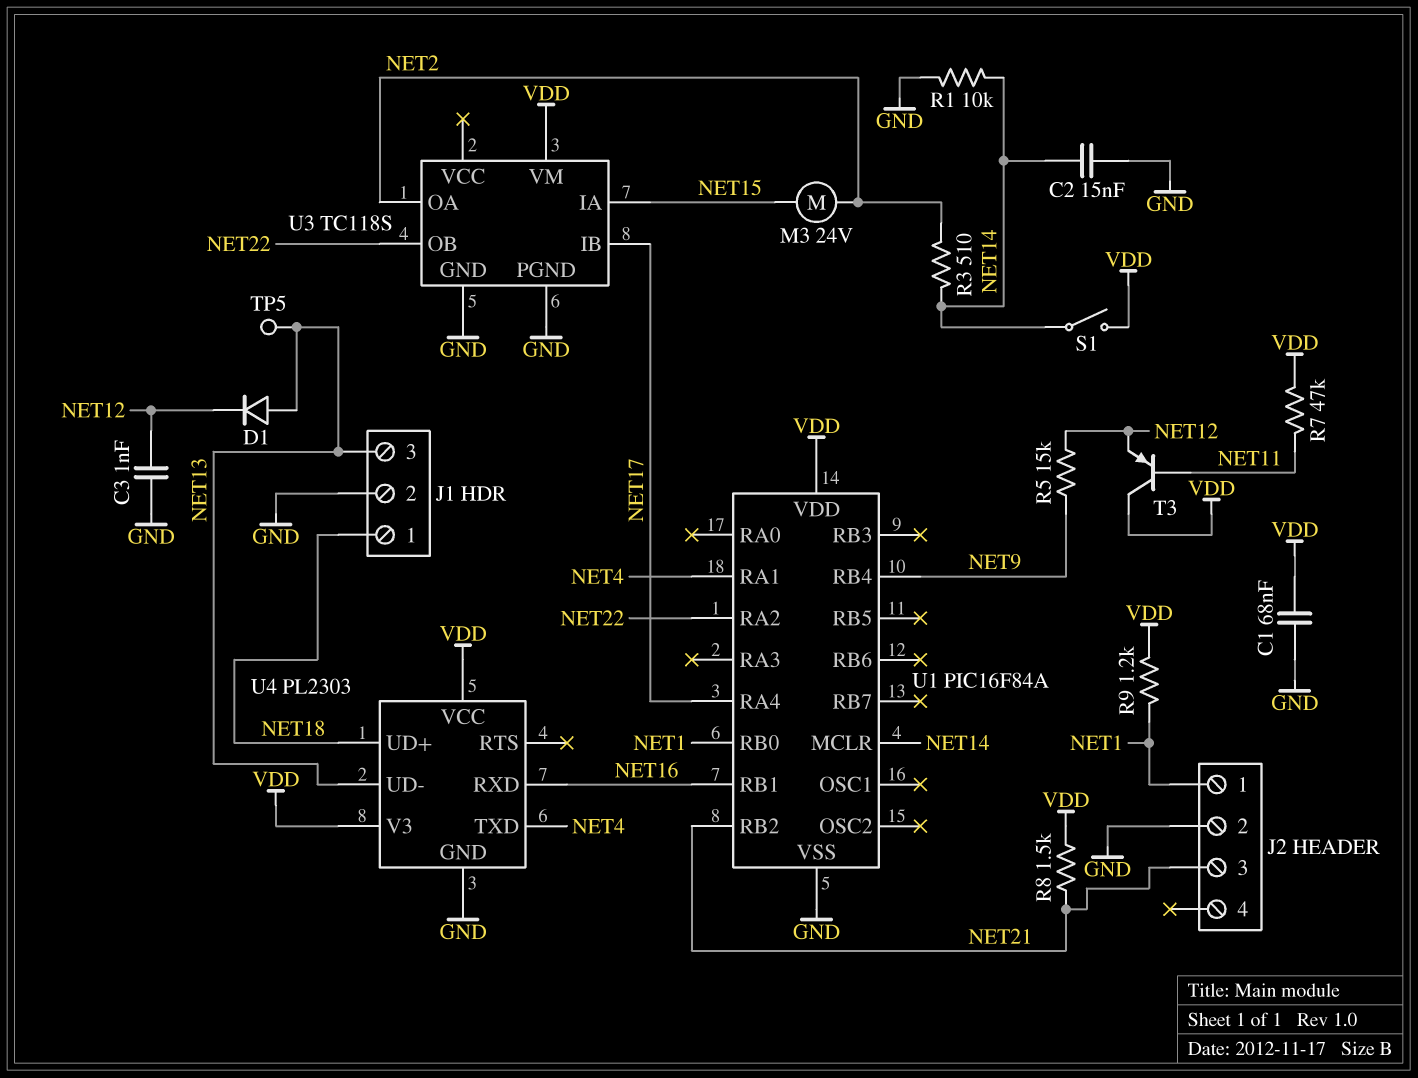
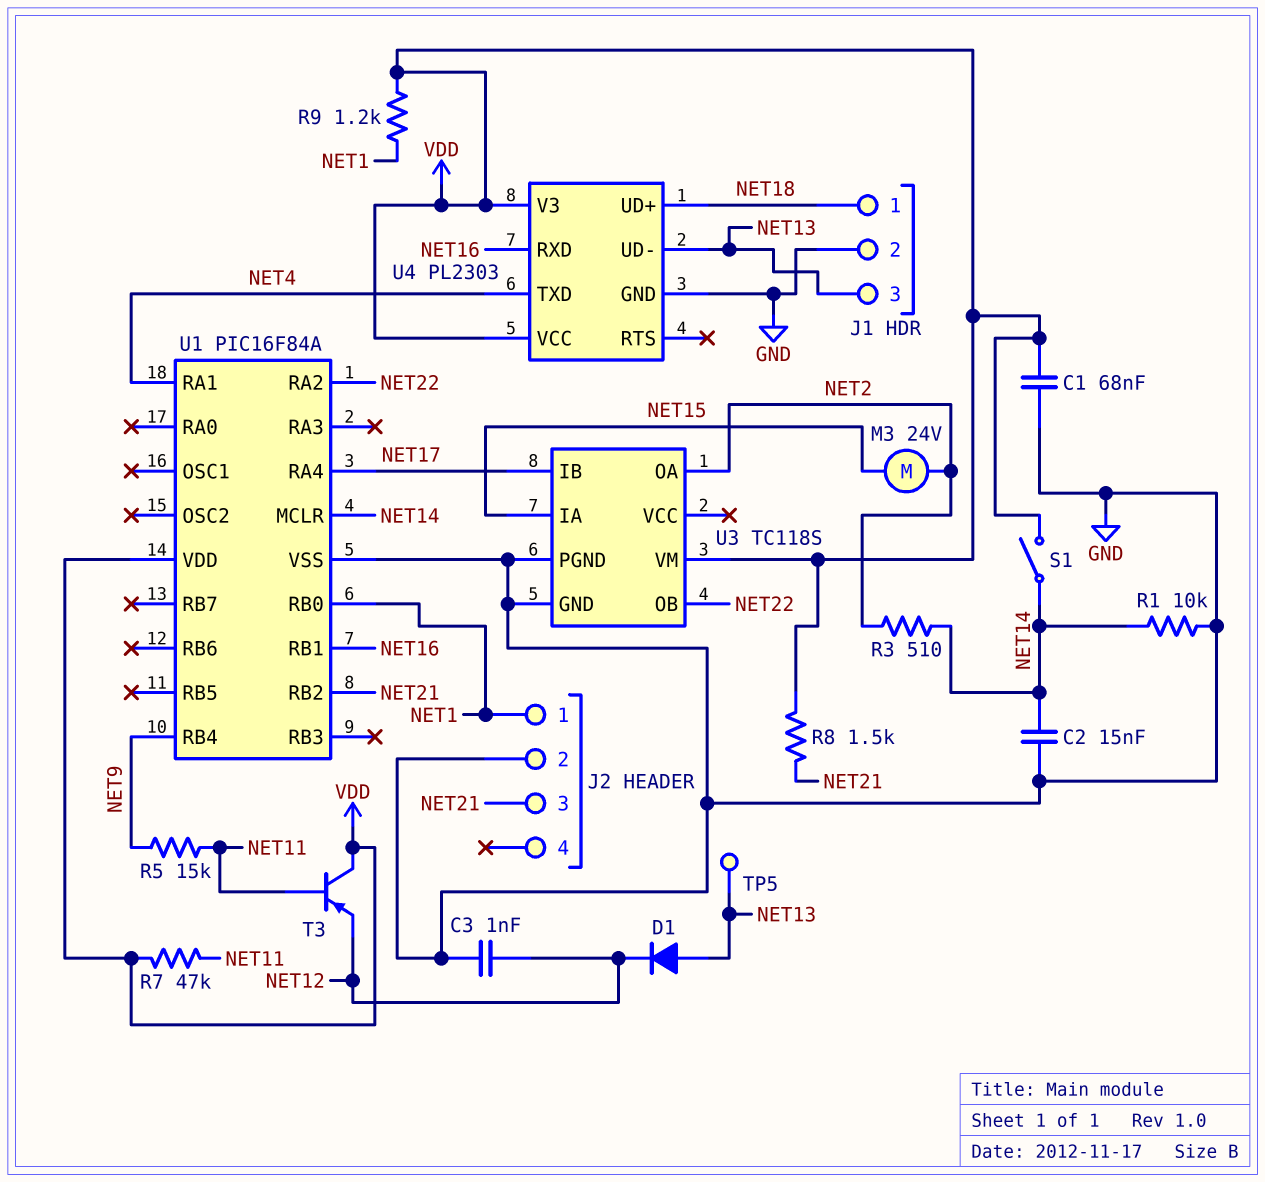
R5: 15k (NET9, NET12) -> 15k (NET9, NET11)

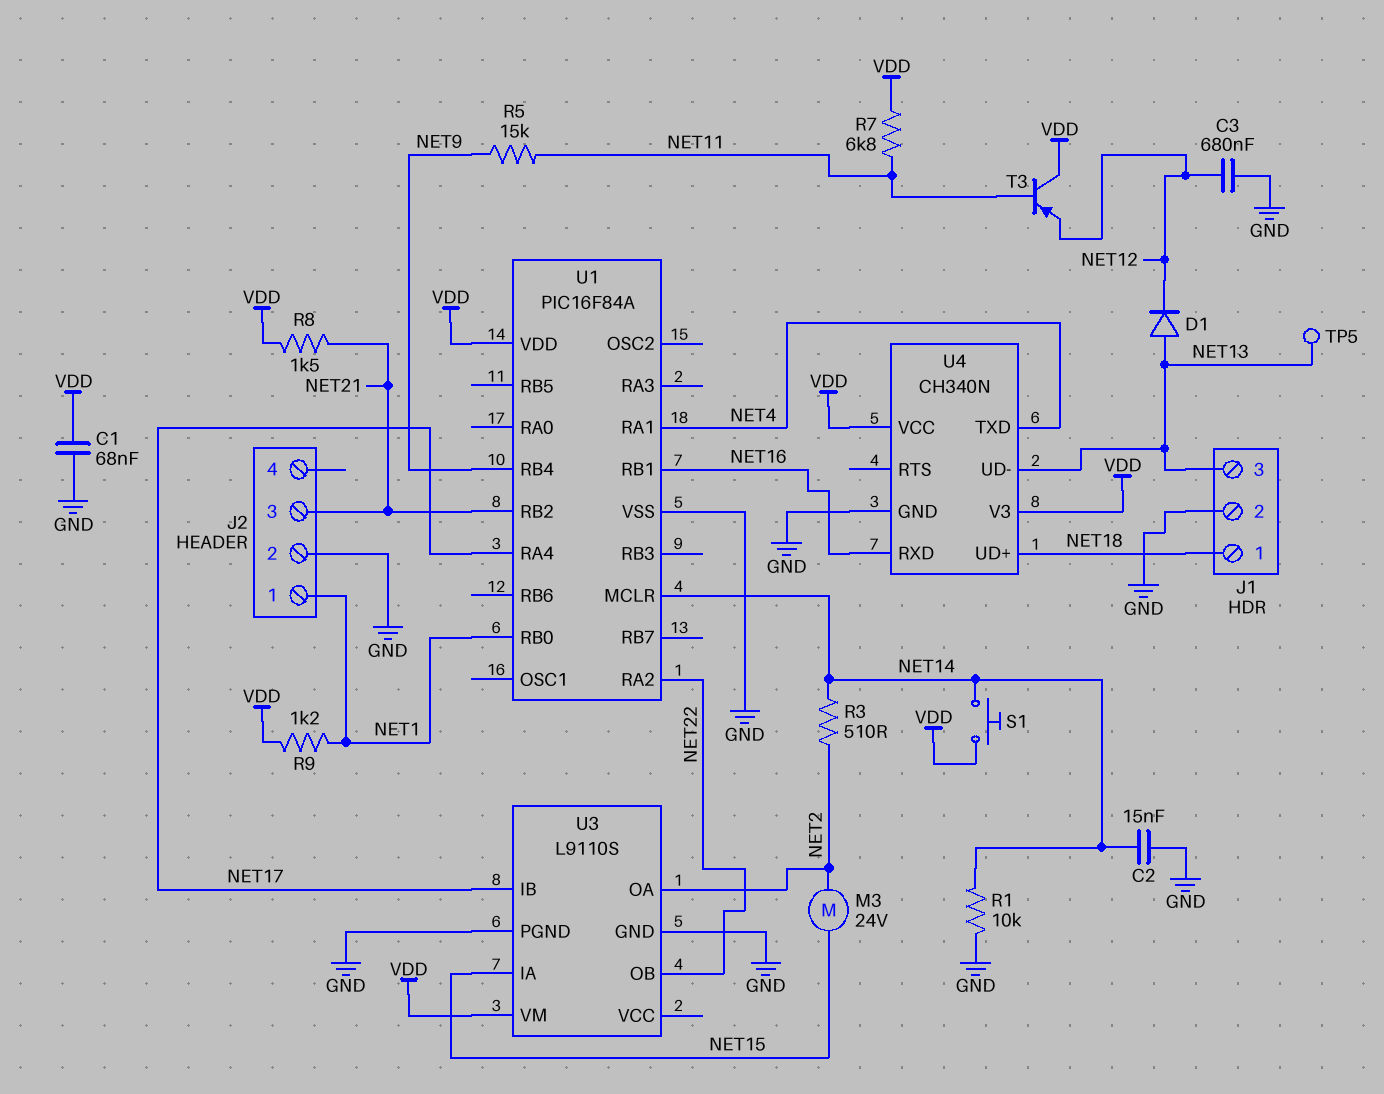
C3: 1nF (GND, NET12) -> 680nF (GND, NET12)
R7: 47k (NET11, VDD) -> 6.8k (NET11, VDD)
S1: switch (NET14, VDD) -> button (NET14, VDD)
U3: TC118S -> L9110S
U4: PL2303 -> CH340N

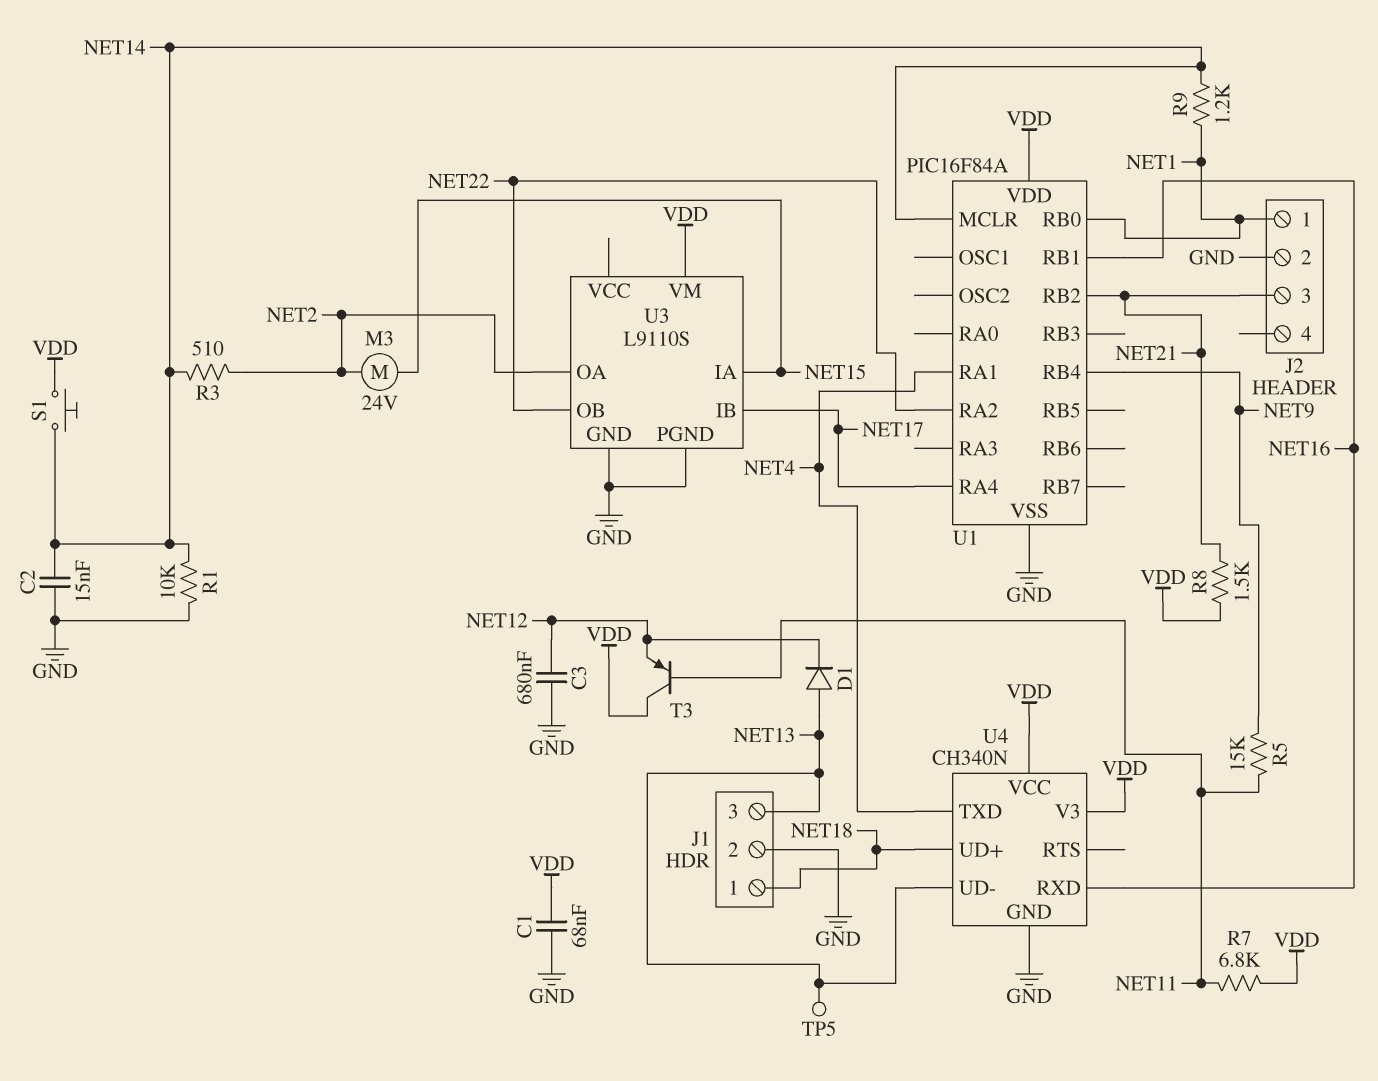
R9: 1.2k (NET1, VDD) -> 1.2k (NET1, NET14)

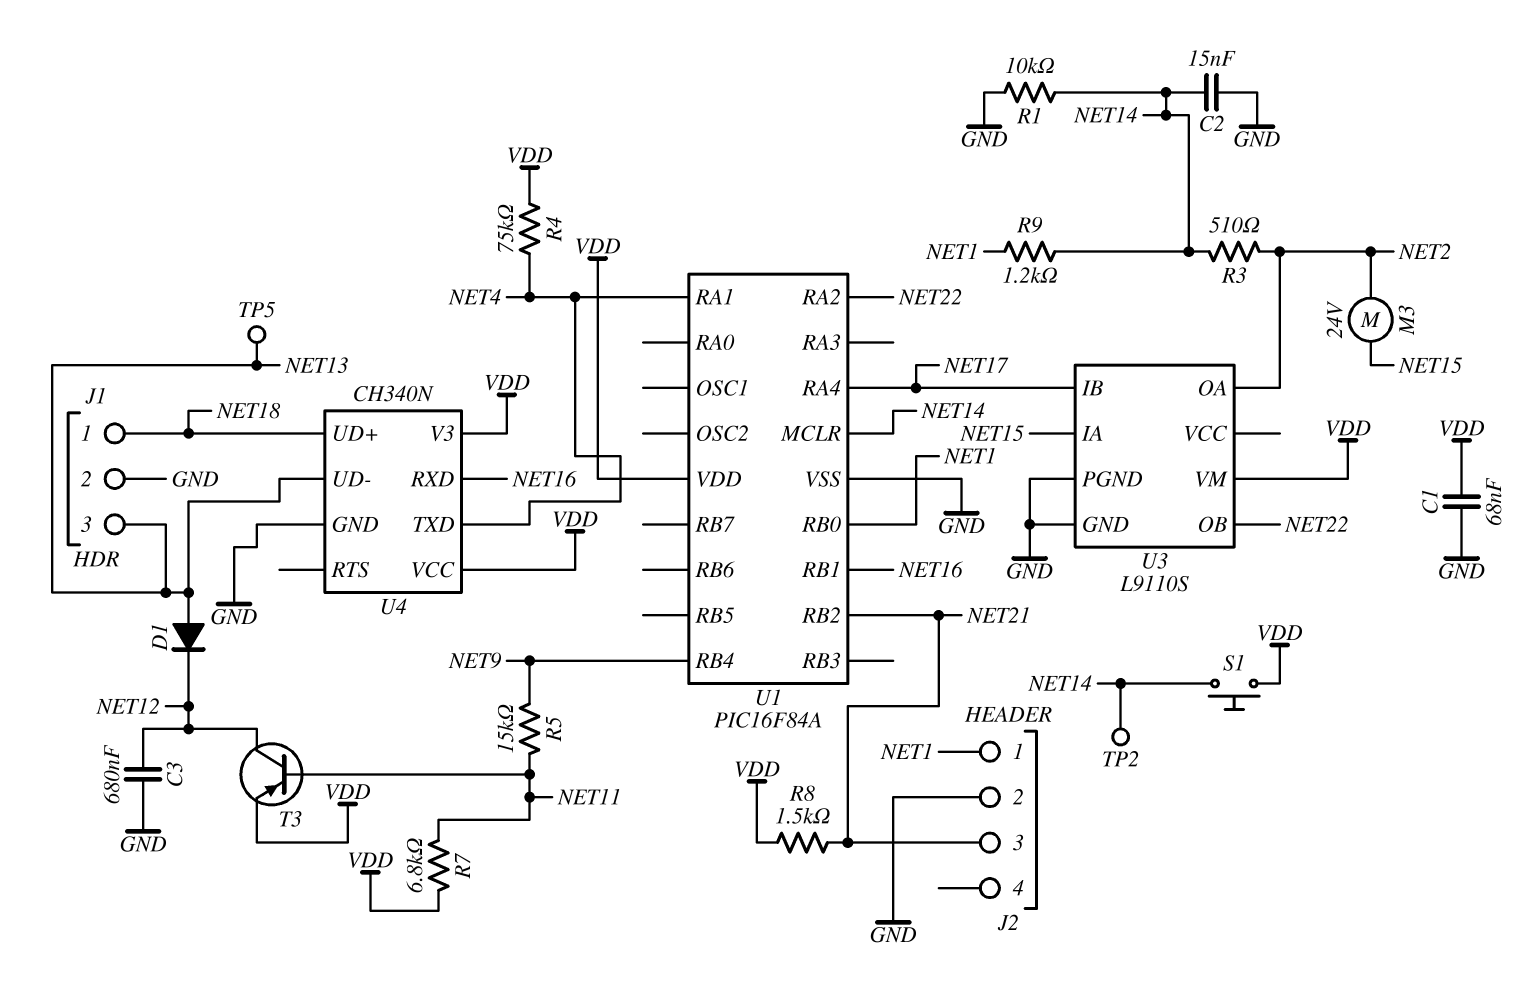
R4: none -> 75k (NET4, VDD)
T3: PNP (B NET11, C VDD, E NET12) -> PNP (B NET11, C NET12, E VDD)
TP2: none -> test point (NET14)

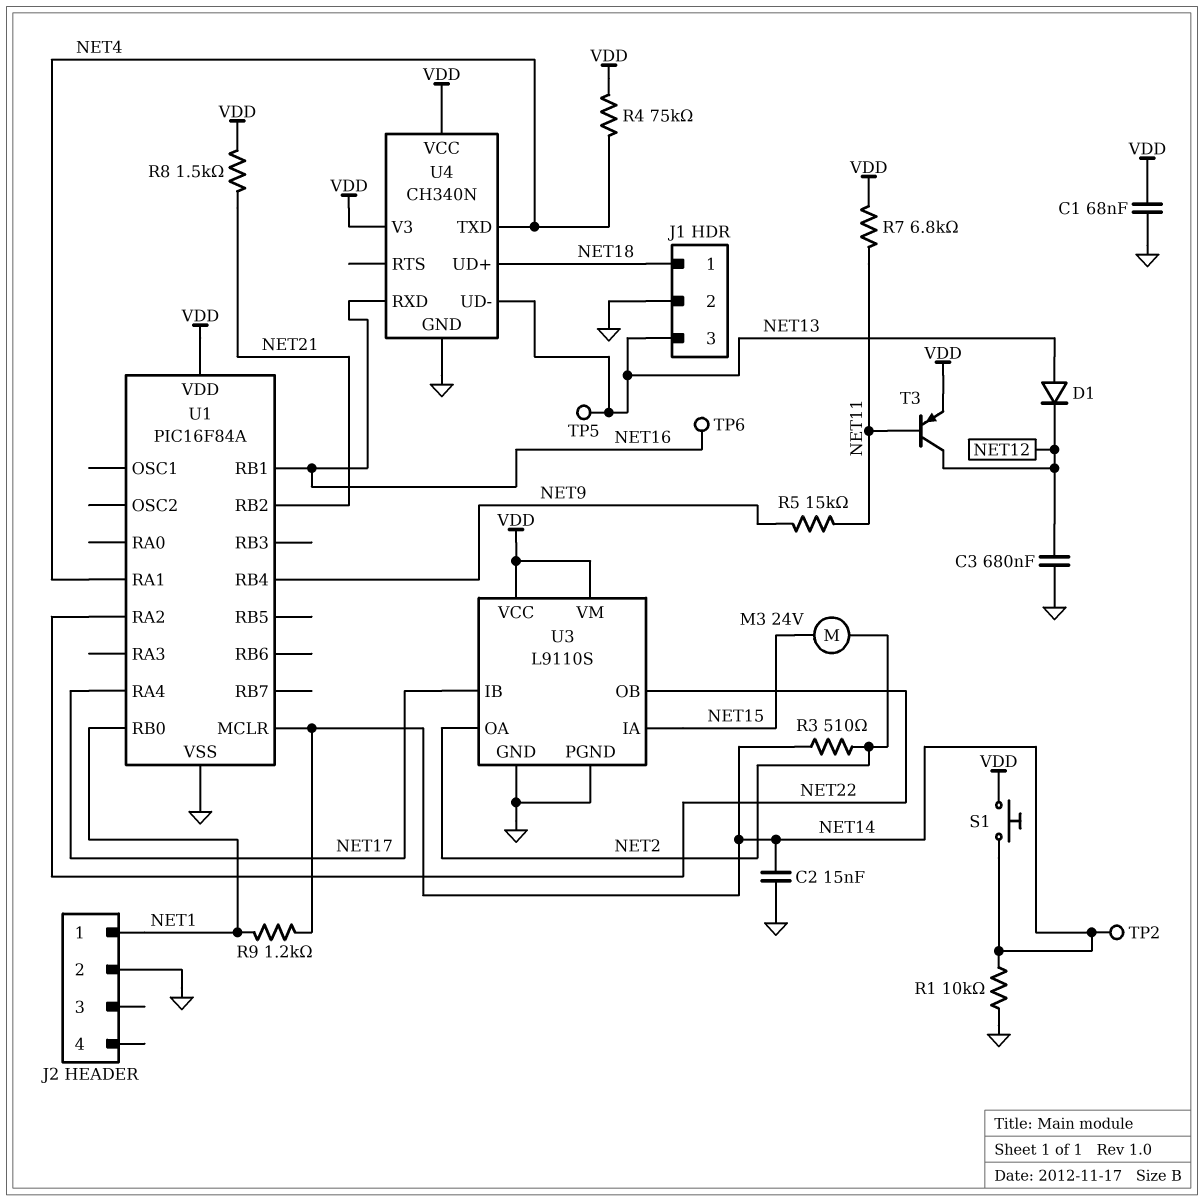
J2 pin 3: NET21 -> none
TP6: none -> test point (NET16)
U3 pin VCC: none -> VDD

